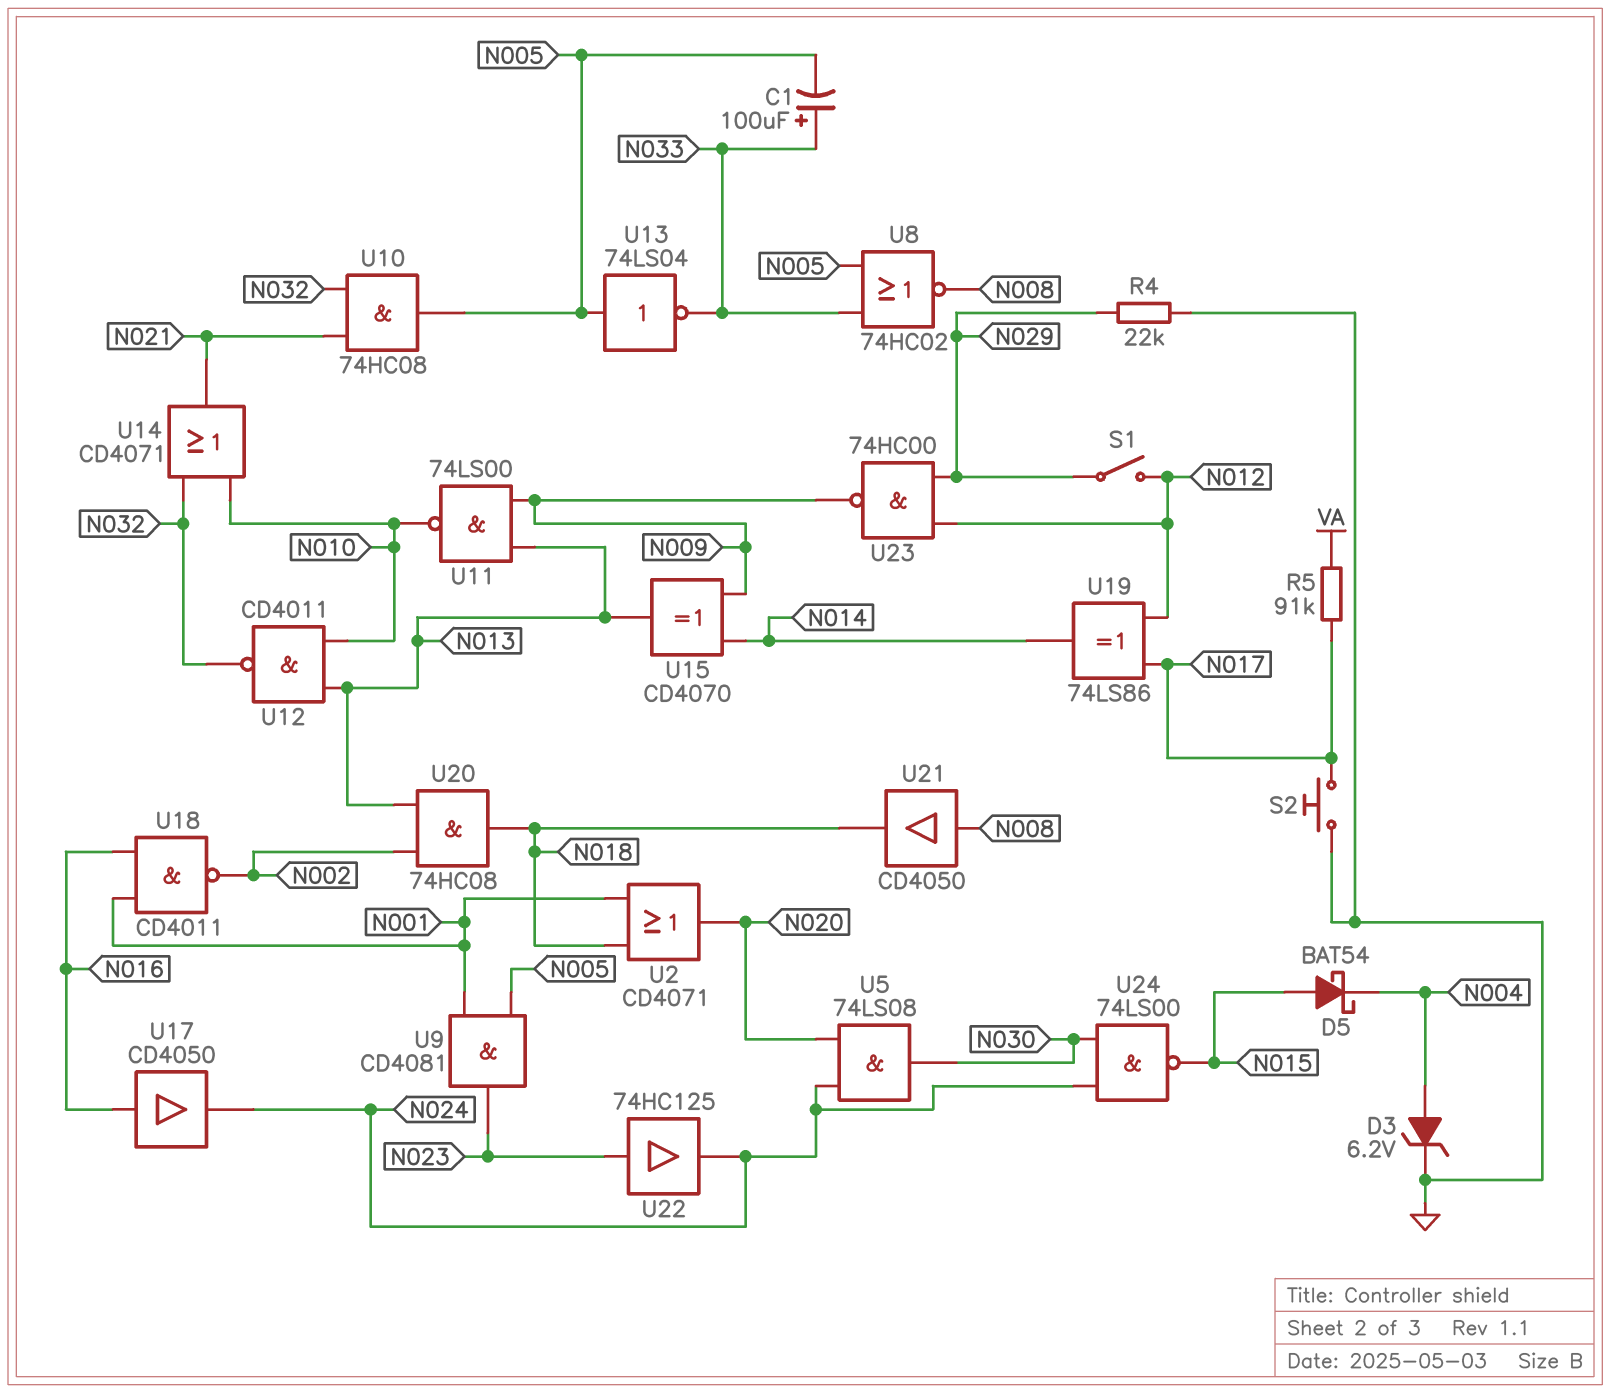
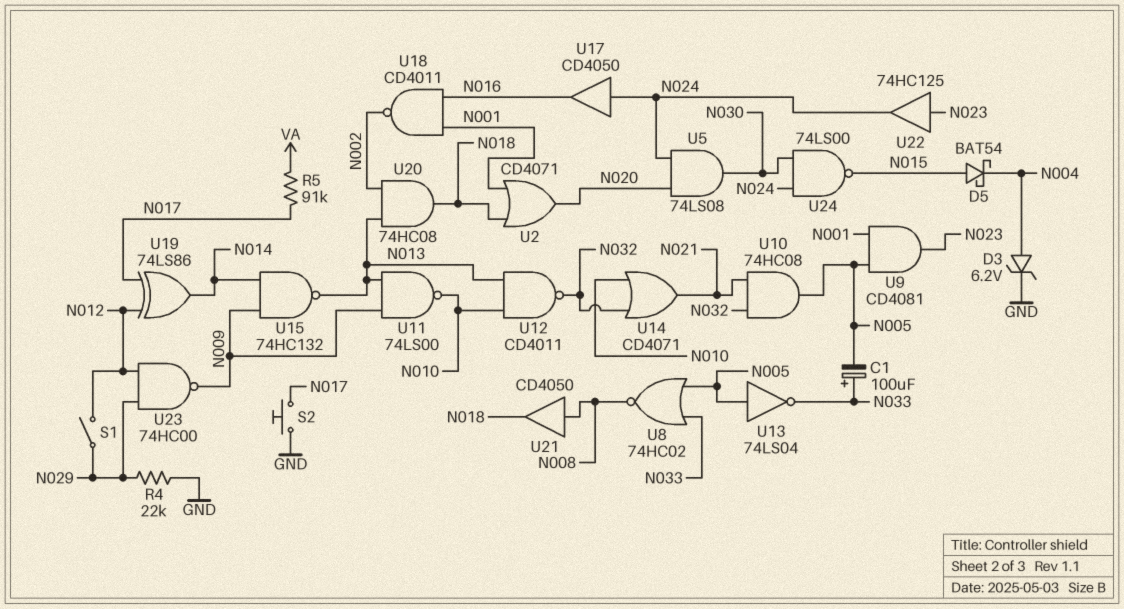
U15: XOR CD4070 (in N009, in N014, out N013) -> NAND 74HC132 (in N009, in N014, out N013)
U17: buffer CD4050 (in N016, out N024) -> buffer CD4050 (in N024, out N016)

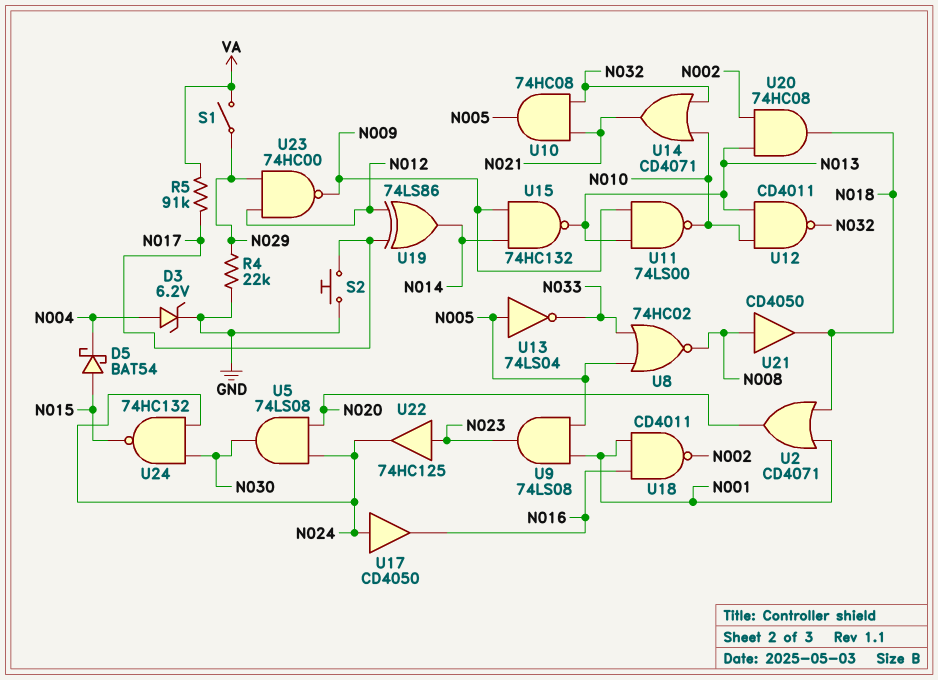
C1: 100uF (plus N033, minus N005) -> none
S1: switch (N012, N029) -> switch (N029, VA)
U9: AND CD4081 (in N001, in N005, out N023) -> AND 74LS08 (in N001, in N005, out N023)
U24: NAND 74LS00 (in N024, in N030, out N015) -> NAND 74HC132 (in N024, in N030, out N015)

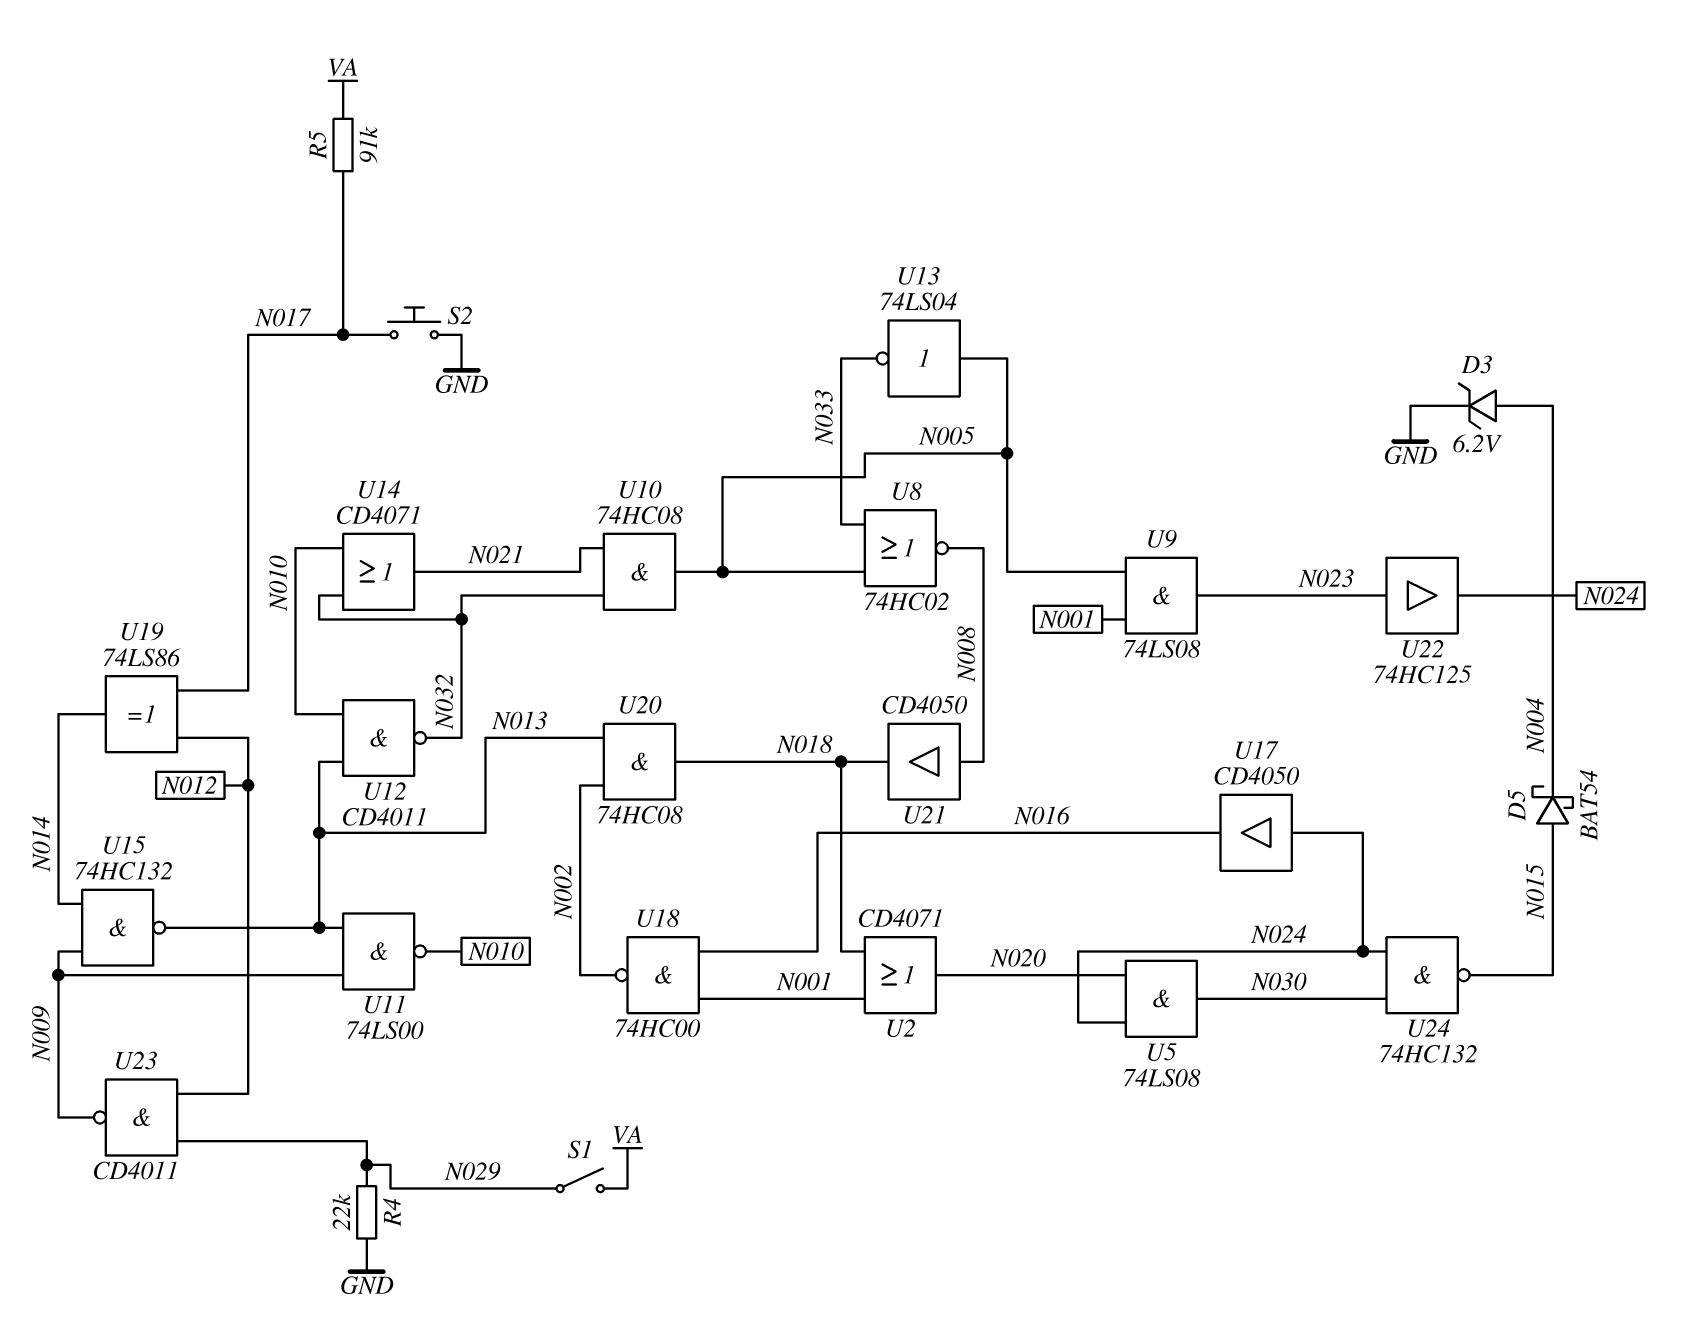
U18: NAND CD4011 (in N001, in N016, out N002) -> NAND 74HC00 (in N001, in N016, out N002)
U23: NAND 74HC00 (in N012, in N029, out N009) -> NAND CD4011 (in N012, in N029, out N009)

